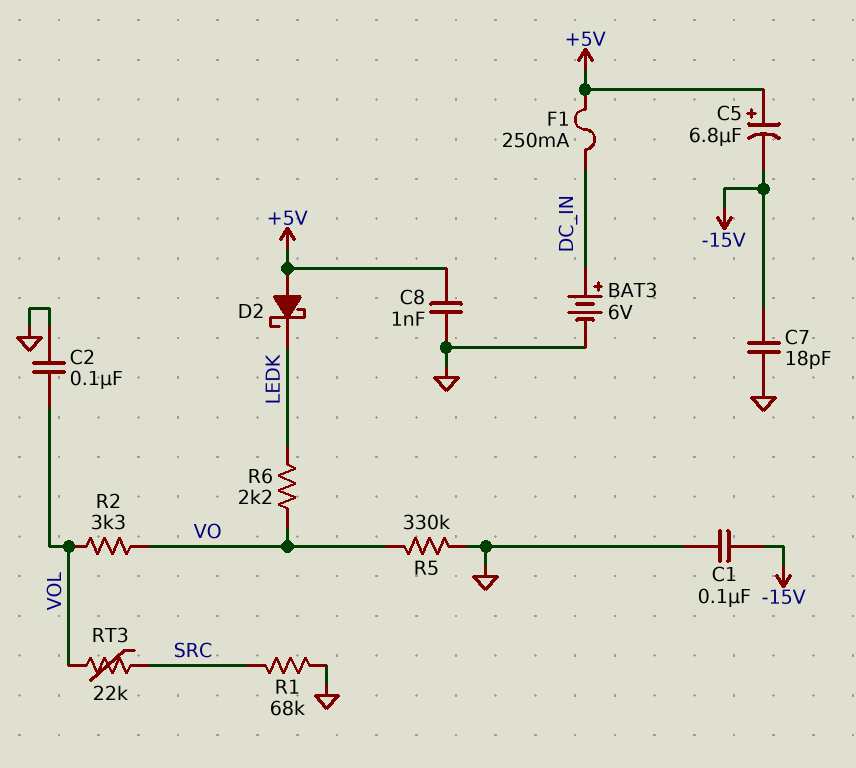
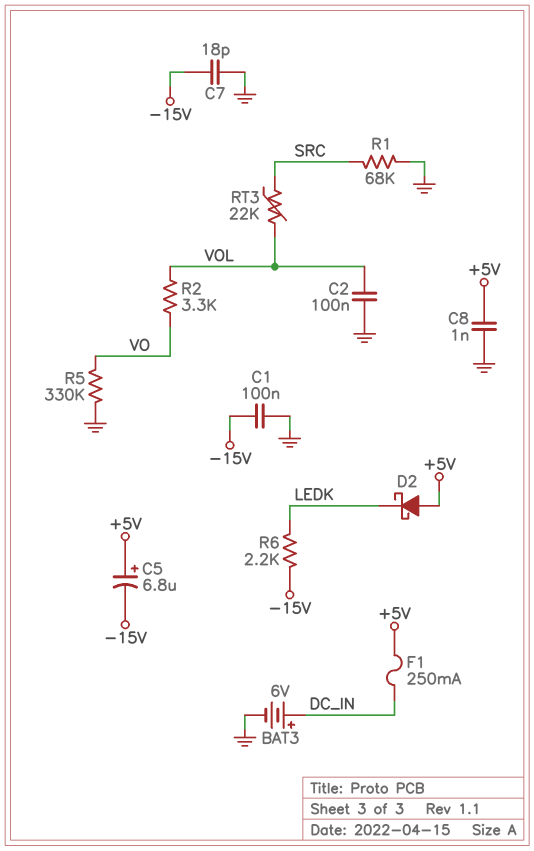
R6: 2.2k (LEDK, VO) -> 2.2k (-15V, LEDK)

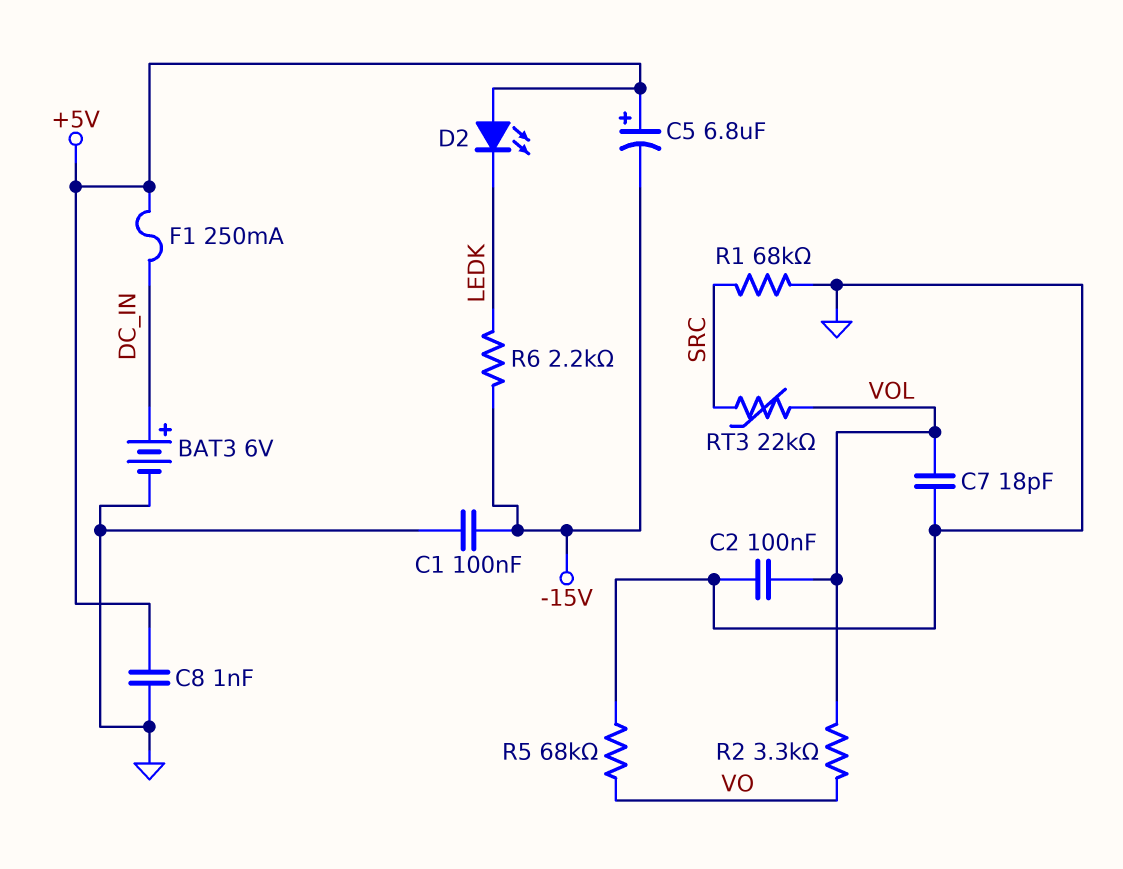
C7: 18pF (-15V, GND) -> 18pF (GND, VOL)
D2: schottky (A +5V, K LEDK) -> LED (A +5V, K LEDK)
R5: 330k (GND, VO) -> 68k (GND, VO)

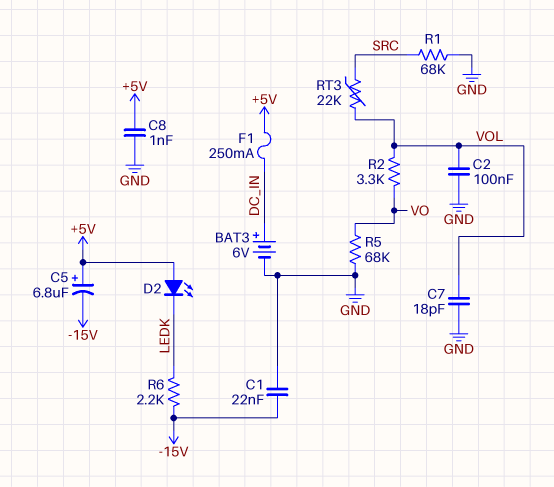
C1: 100nF (-15V, GND) -> 22nF (-15V, GND)

